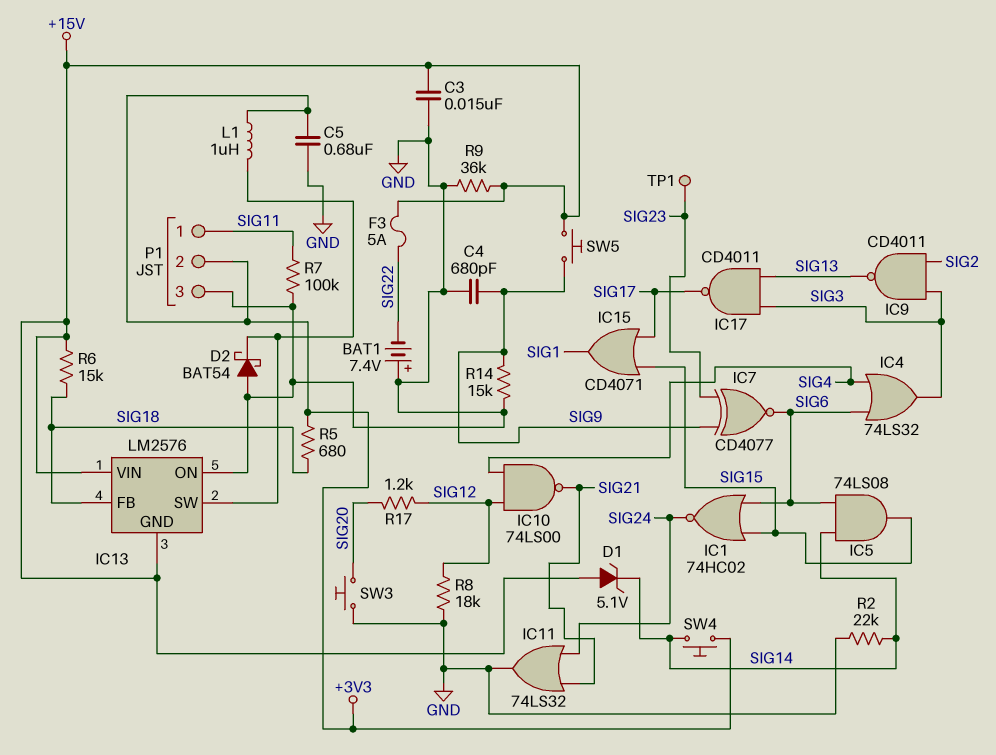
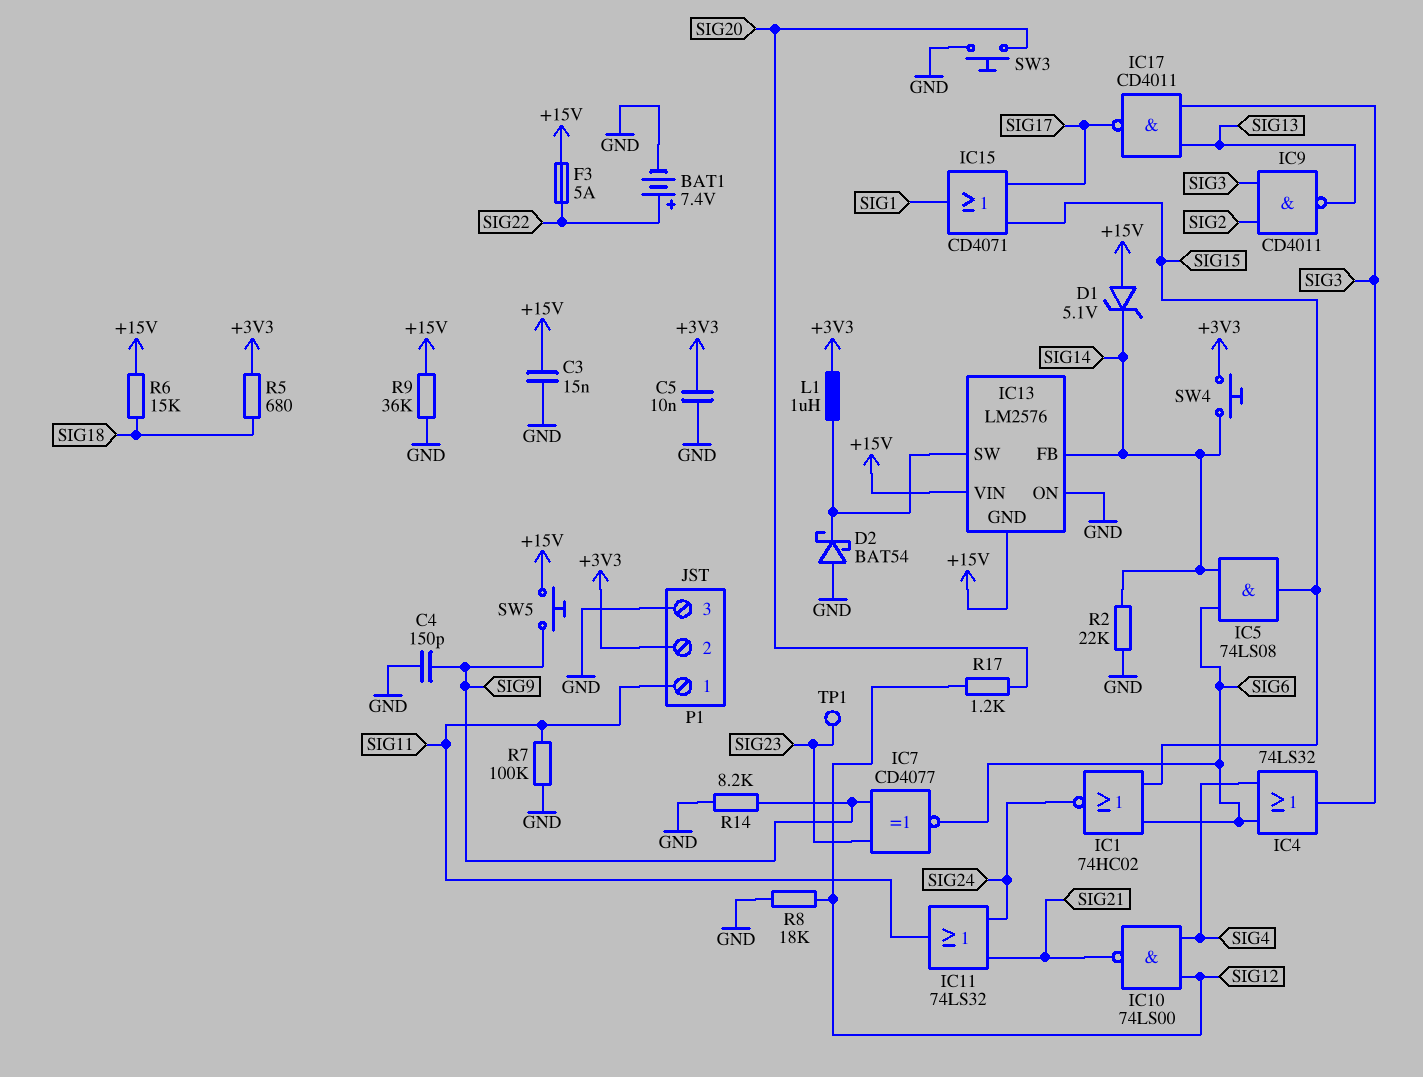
BAT1: 7.4V (plus GND, minus SIG22) -> 7.4V (plus SIG22, minus GND)
C4: 680pF (GND, SIG9) -> 150pF (GND, SIG9)
C5: 680nF (+3V3, GND) -> 10nF (+3V3, GND)
IC11: OR 74LS32 (in SIG21, in SIG24, out GND) -> OR 74LS32 (in SIG21, in SIG24, out SIG11)
IC13 pin FB: SIG18 -> SIG14
R14: 15k (GND, SIG9) -> 8.2k (GND, SIG9)

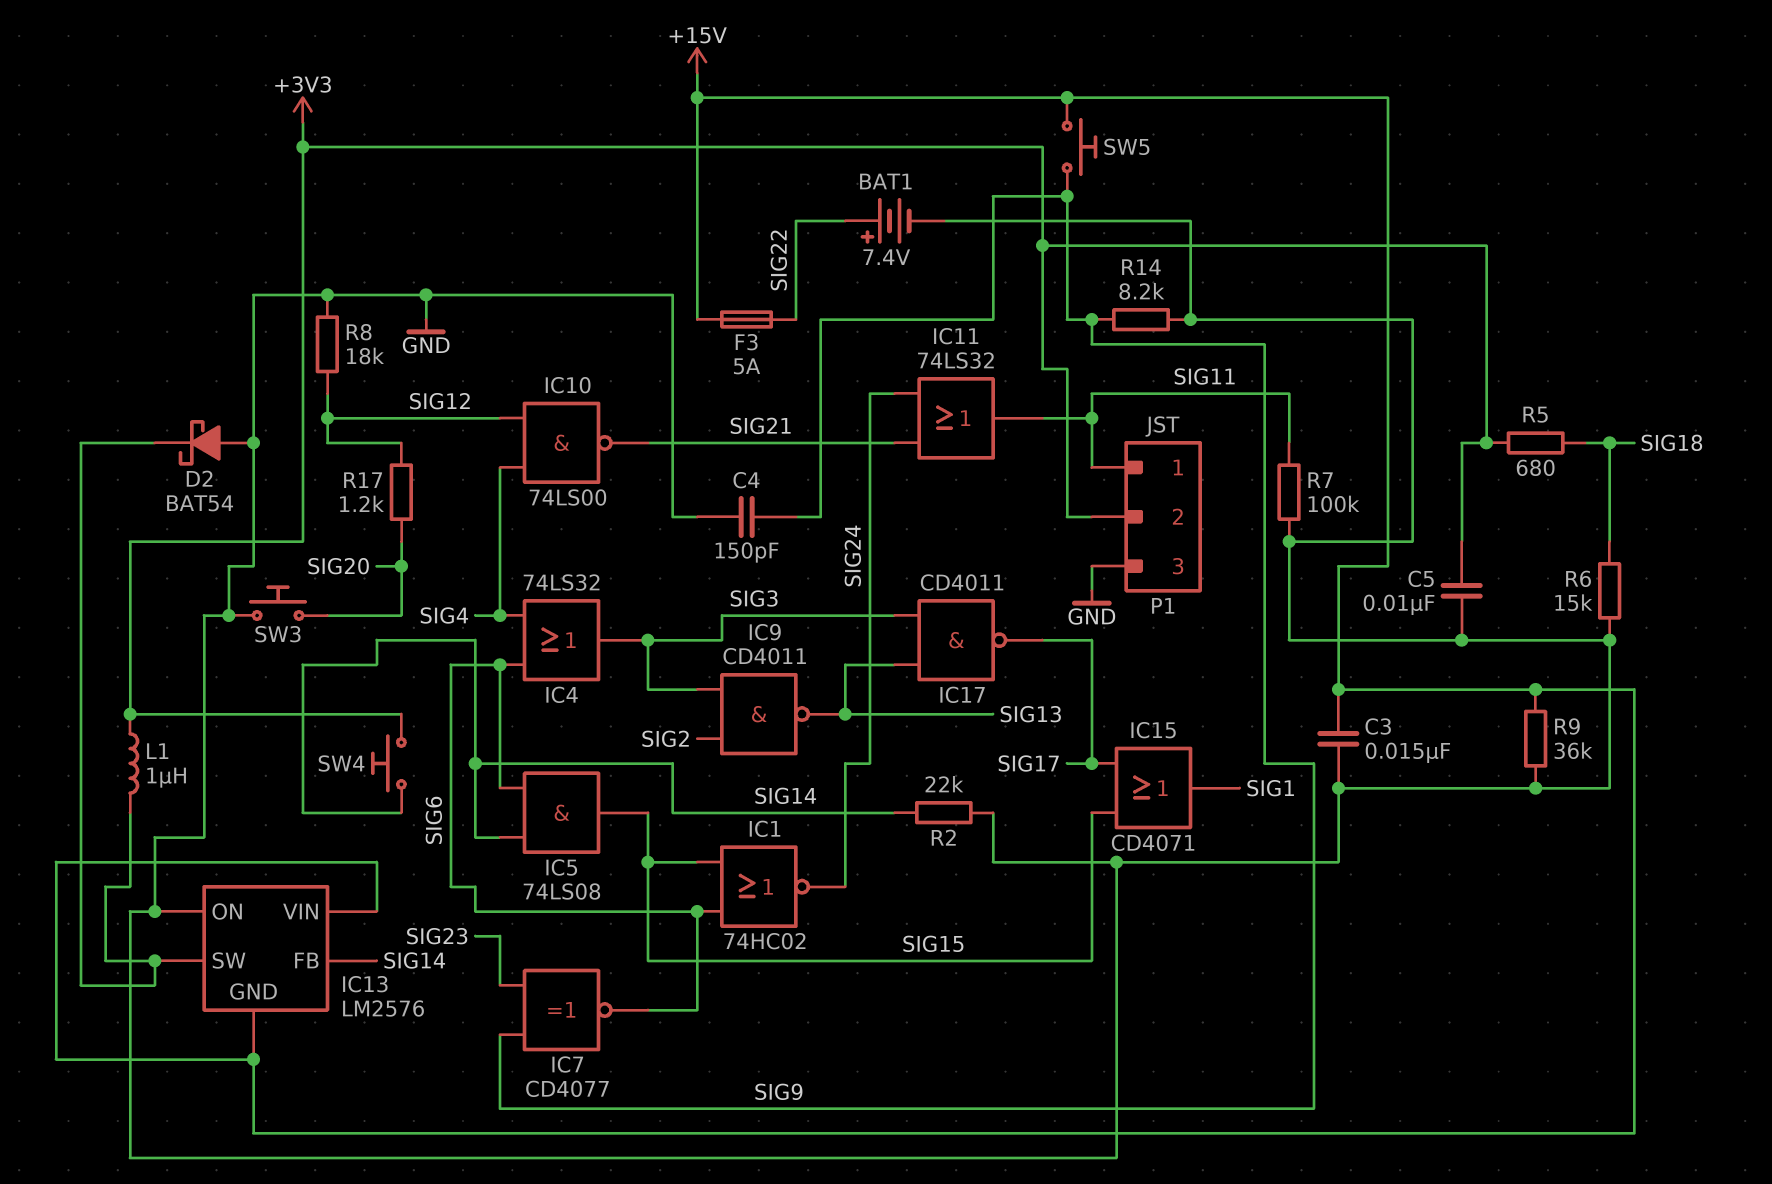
D1: zener 5.1V (A +15V, K SIG14) -> none
R6: 15k (+15V, SIG18) -> 15k (GND, SIG18)
TP1: test point (SIG23) -> none

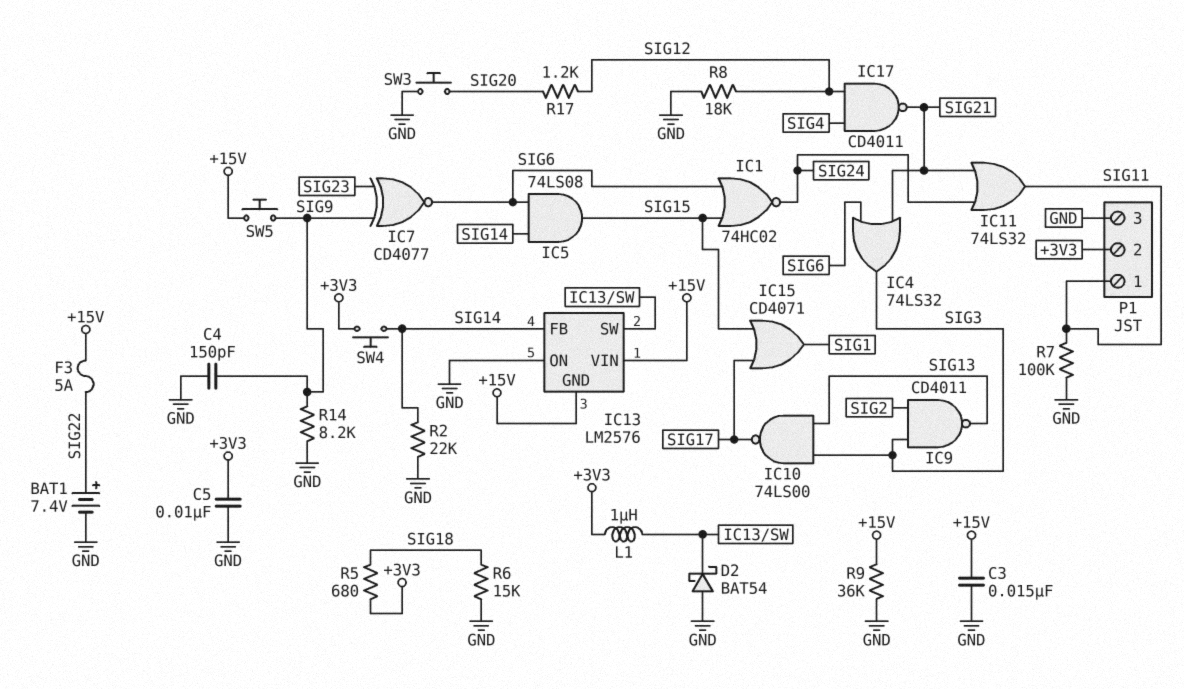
IC4: OR 74LS32 (in SIG4, in SIG6, out SIG3) -> OR 74LS32 (in SIG6, in SIG21, out SIG3)
IC10: NAND 74LS00 (in SIG4, in SIG12, out SIG21) -> NAND 74LS00 (in SIG3, in SIG13, out SIG17)
IC17: NAND CD4011 (in SIG3, in SIG13, out SIG17) -> NAND CD4011 (in SIG4, in SIG12, out SIG21)

